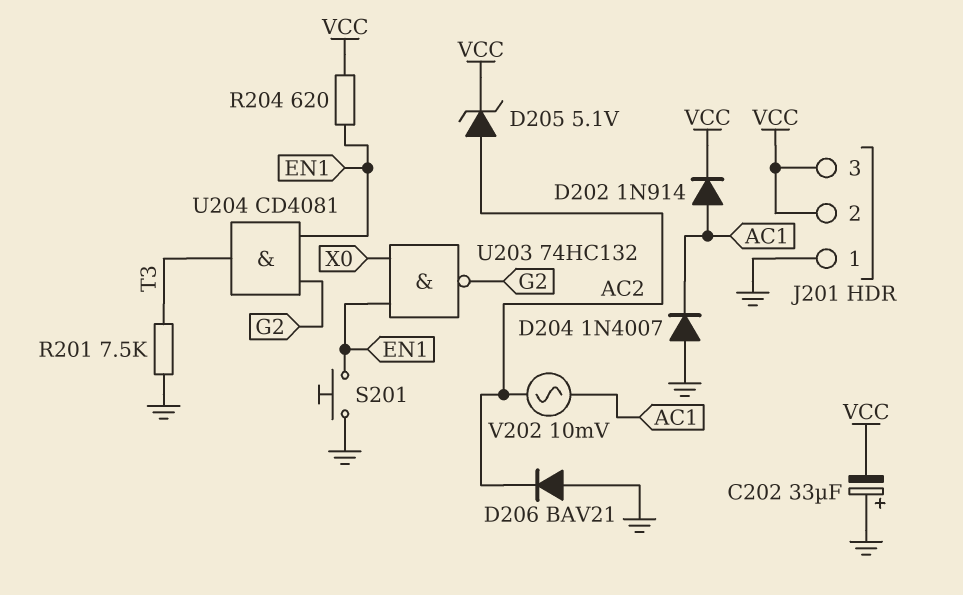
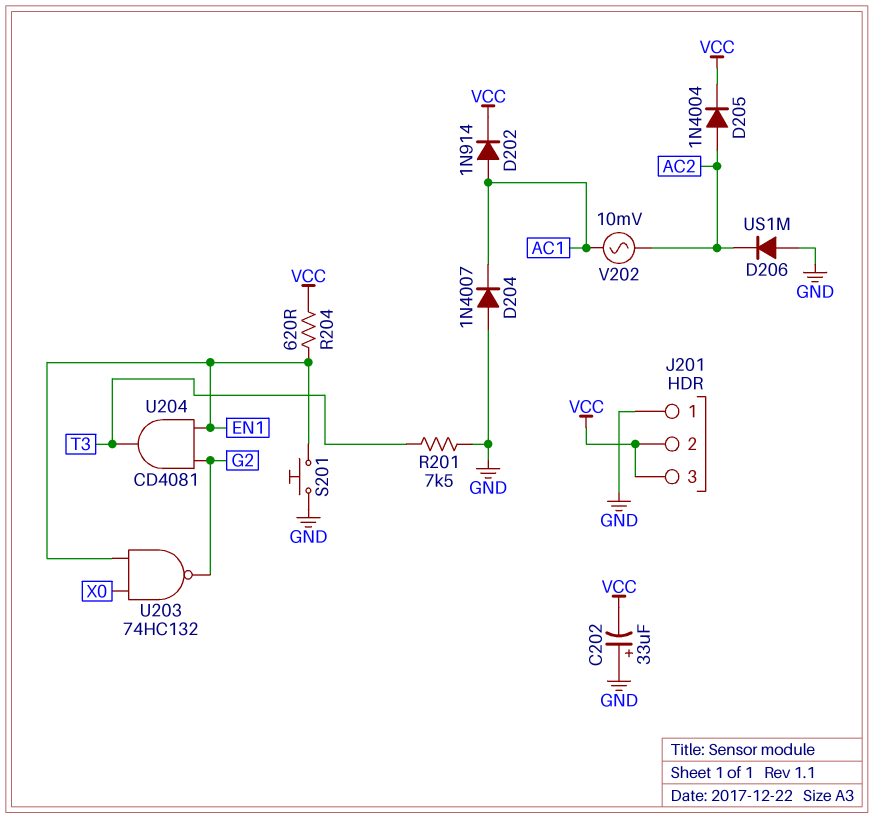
D205: zener 5.1V (A AC2, K VCC) -> diode 1N4004 (A AC2, K VCC)
D206: diode BAV21 (A GND, K AC2) -> diode US1M (A GND, K AC2)

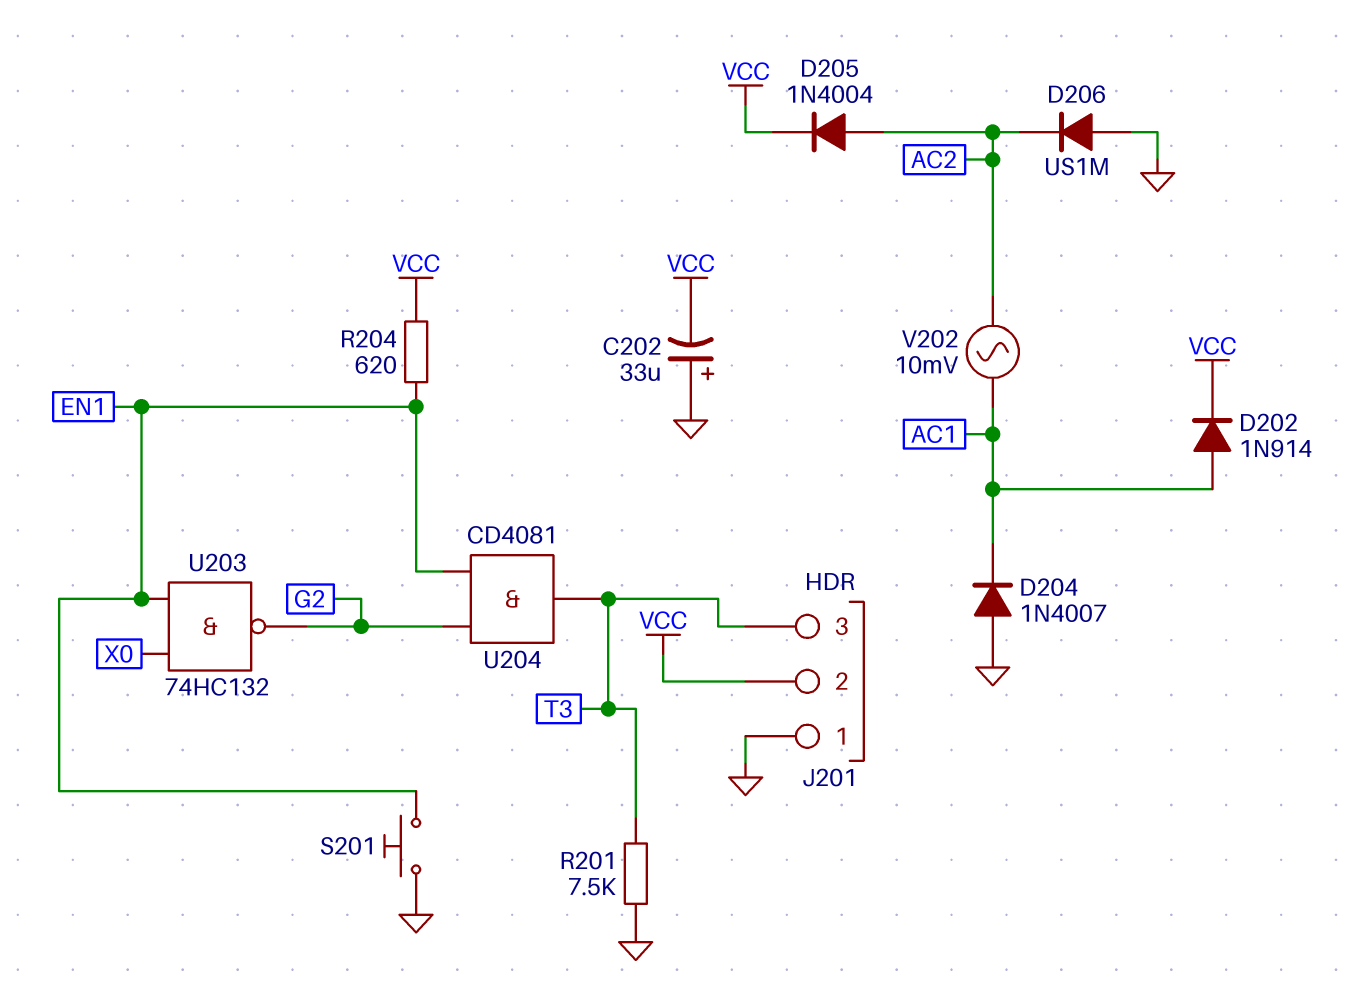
J201 pin 3: VCC -> T3

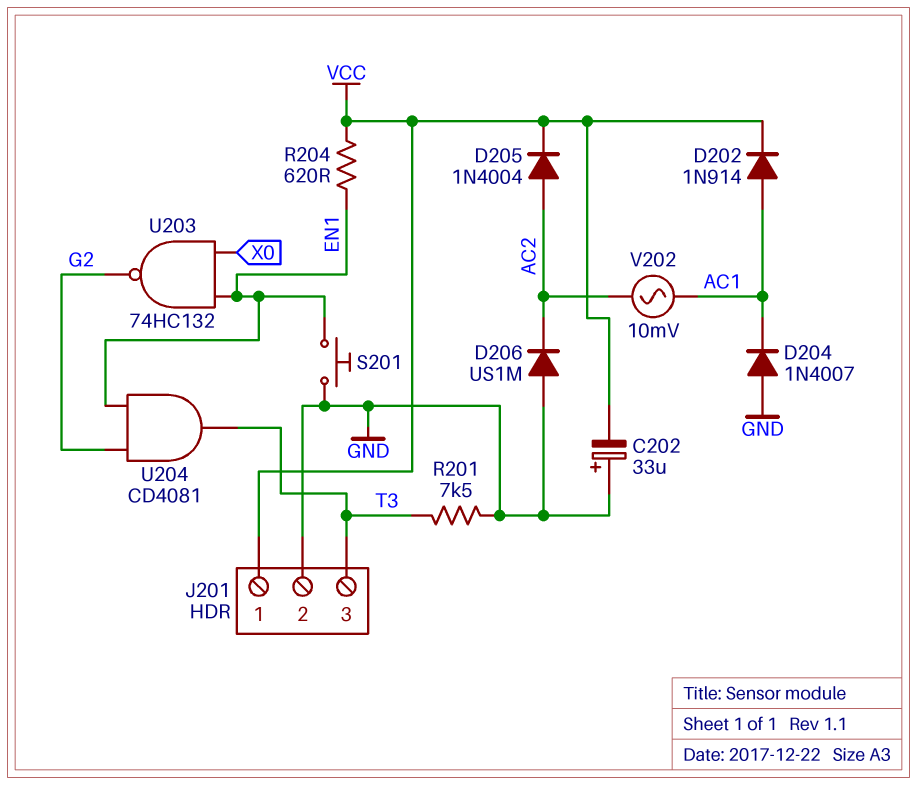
J201 pin 1: GND -> VCC
J201 pin 2: VCC -> GND

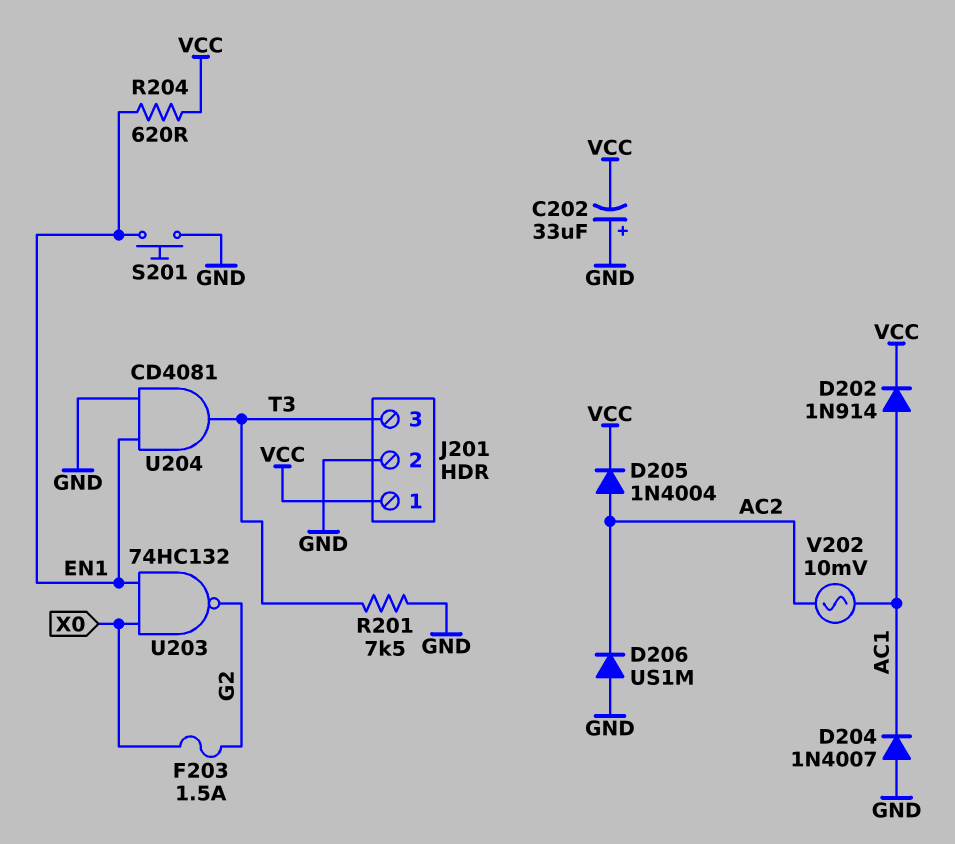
F203: none -> 1.5A (G2, X0)
U204: AND CD4081 (in EN1, in G2, out T3) -> AND CD4081 (in EN1, in GND, out T3)

